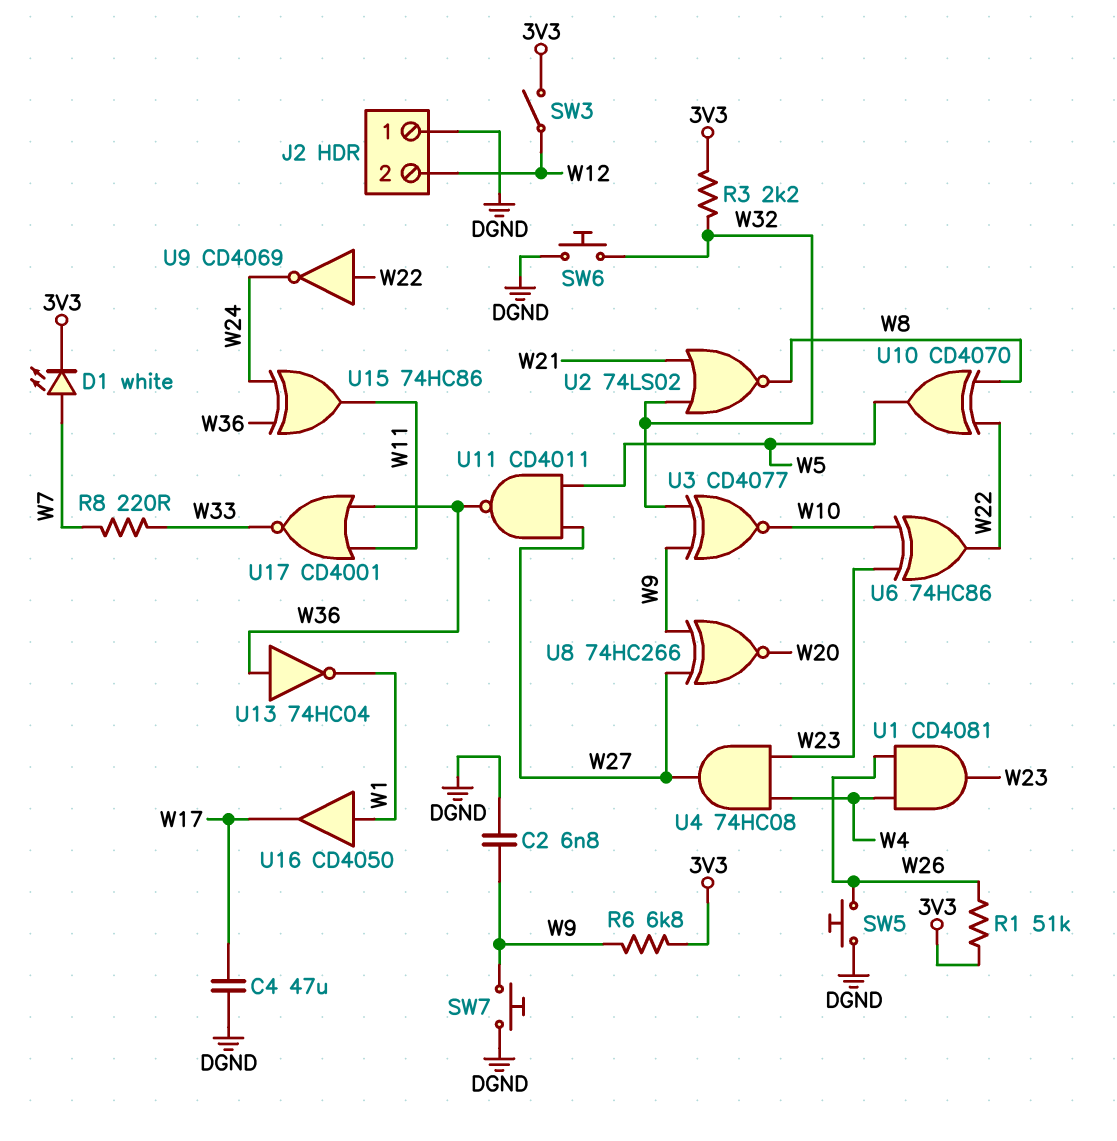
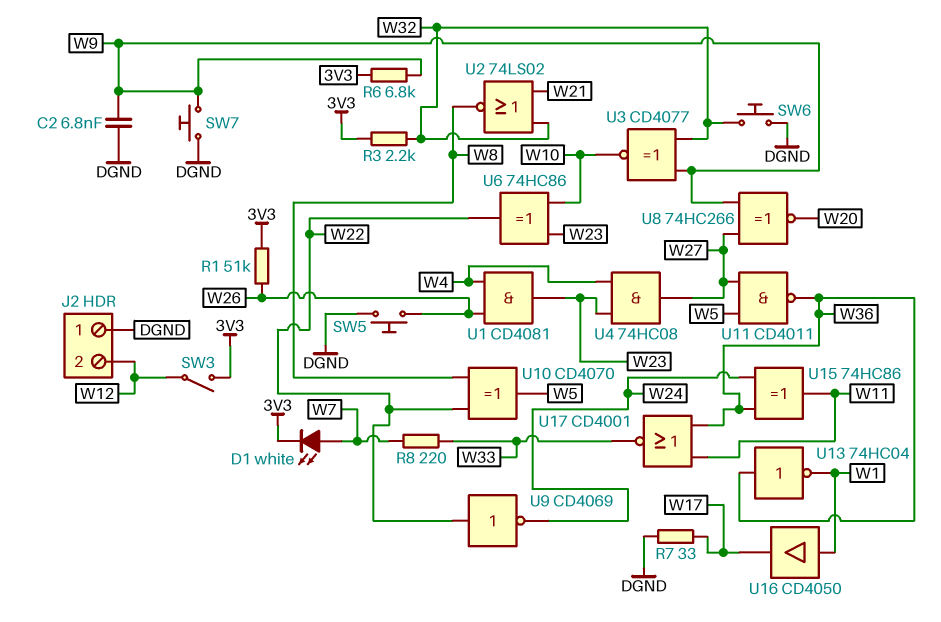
C4: 47uF (DGND, W17) -> none
R7: none -> 33 (DGND, W17)

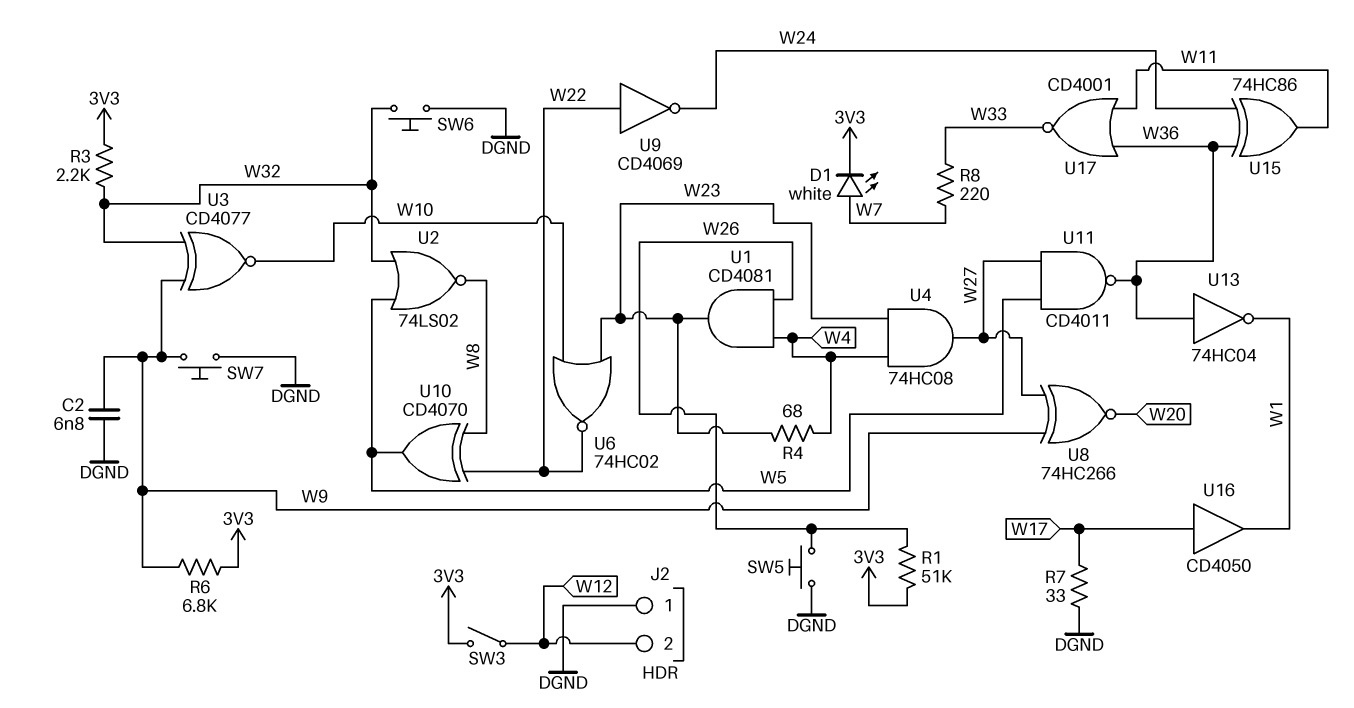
R4: none -> 68 (W4, W23)
U2: NOR 74LS02 (in W21, in W32, out W8) -> NOR 74LS02 (in W5, in W32, out W8)
U6: XOR 74HC86 (in W10, in W23, out W22) -> NOR 74HC02 (in W10, in W23, out W22)
U16: buffer CD4050 (in W1, out W17) -> buffer CD4050 (in W17, out W1)

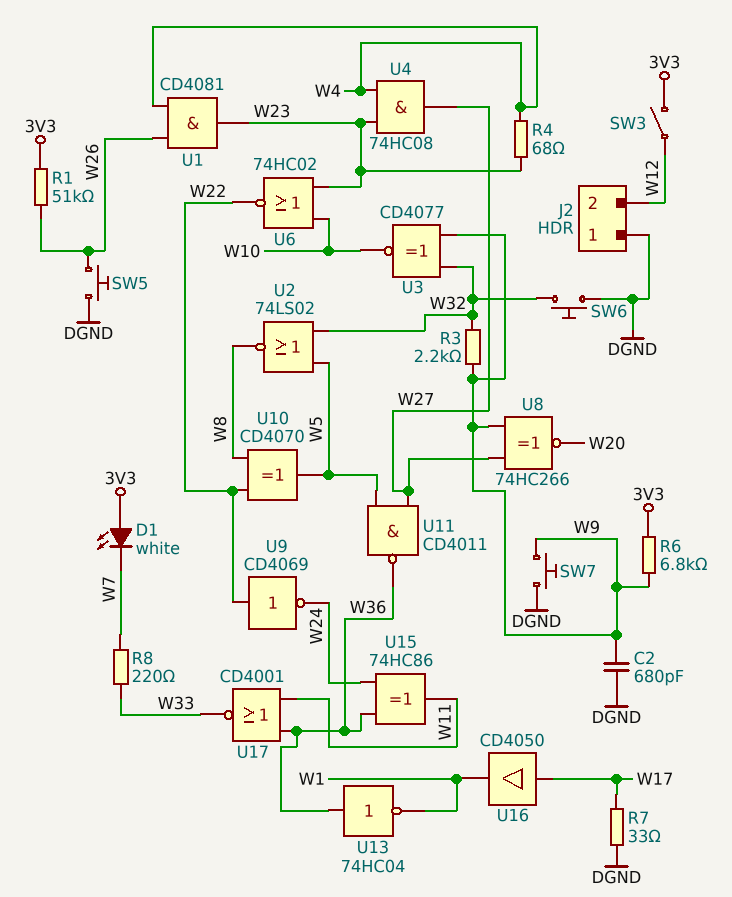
C2: 6.8nF (DGND, W9) -> 680pF (DGND, W9)
D1: LED white (A W7, K 3V3) -> LED white (A 3V3, K W7)
R3: 2.2k (3V3, W32) -> 2.2k (W9, W32)

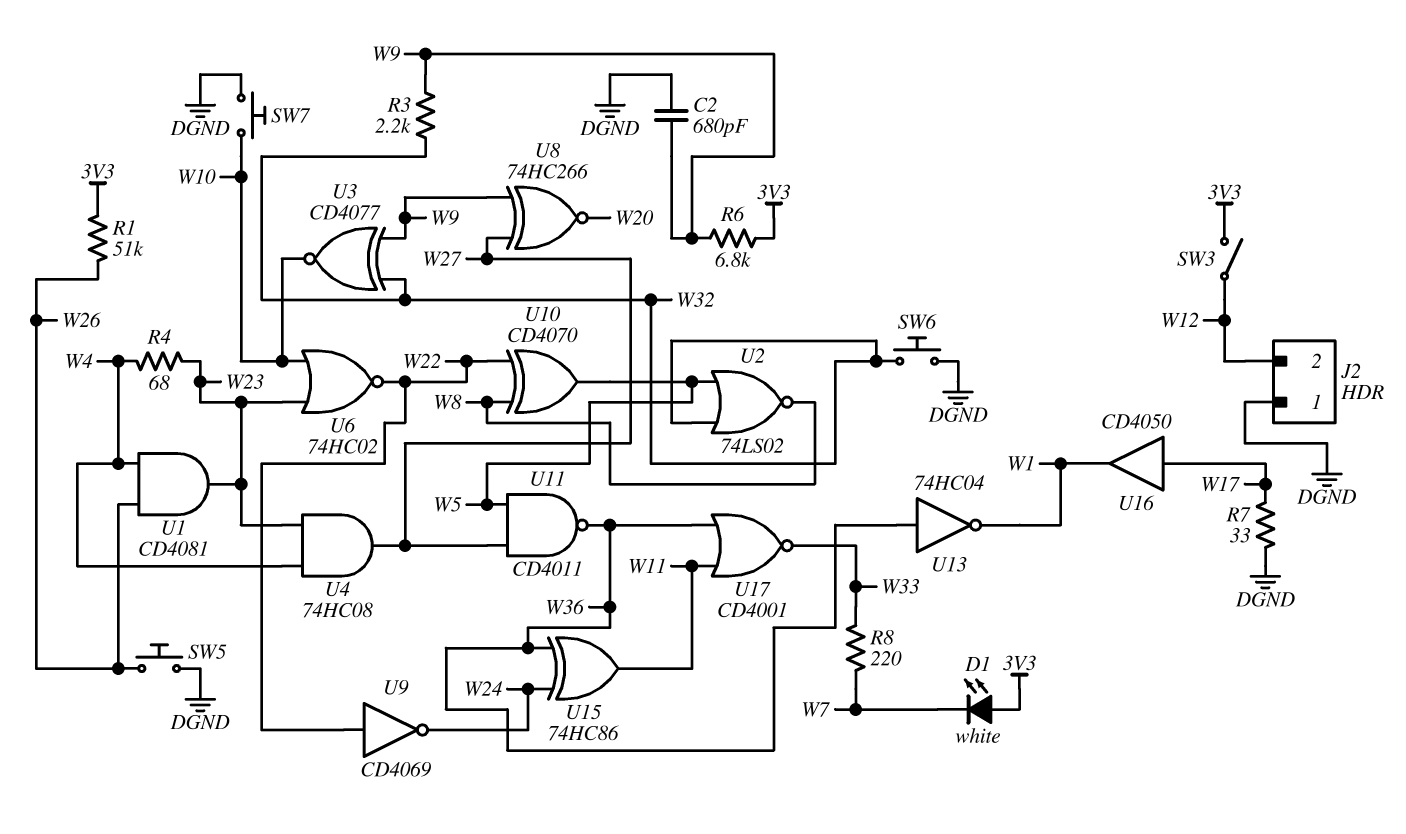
SW7: button (DGND, W9) -> button (DGND, W10)

